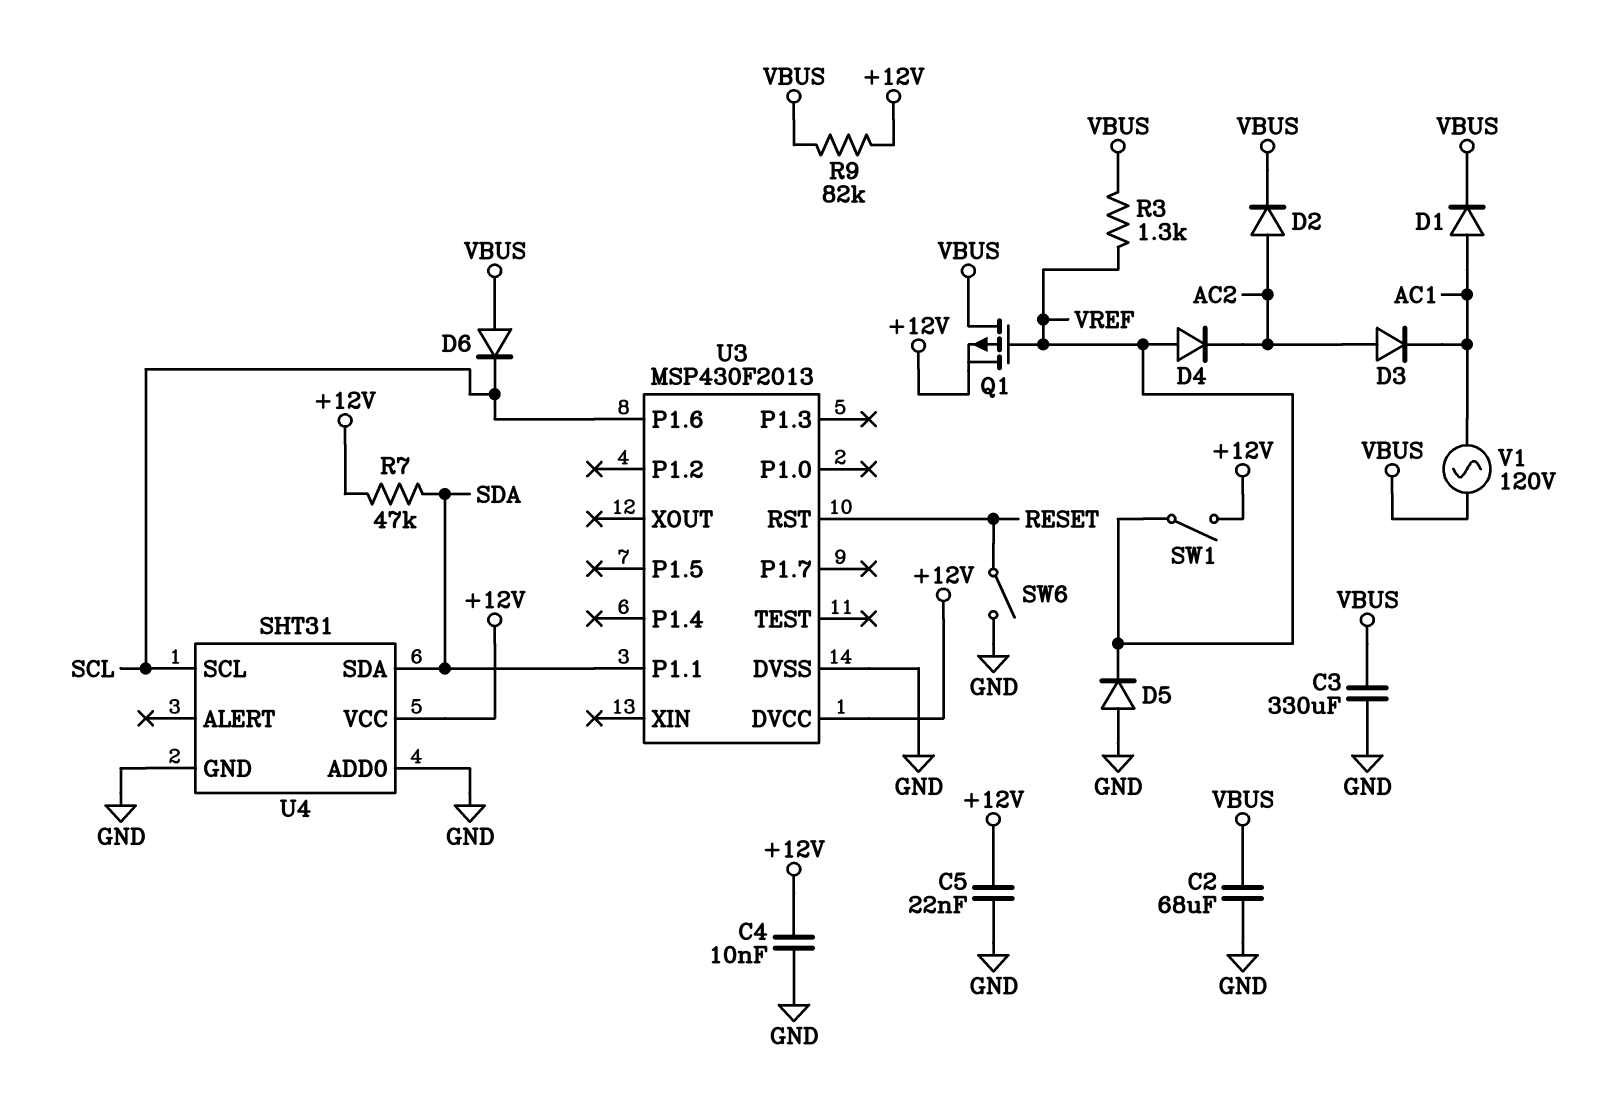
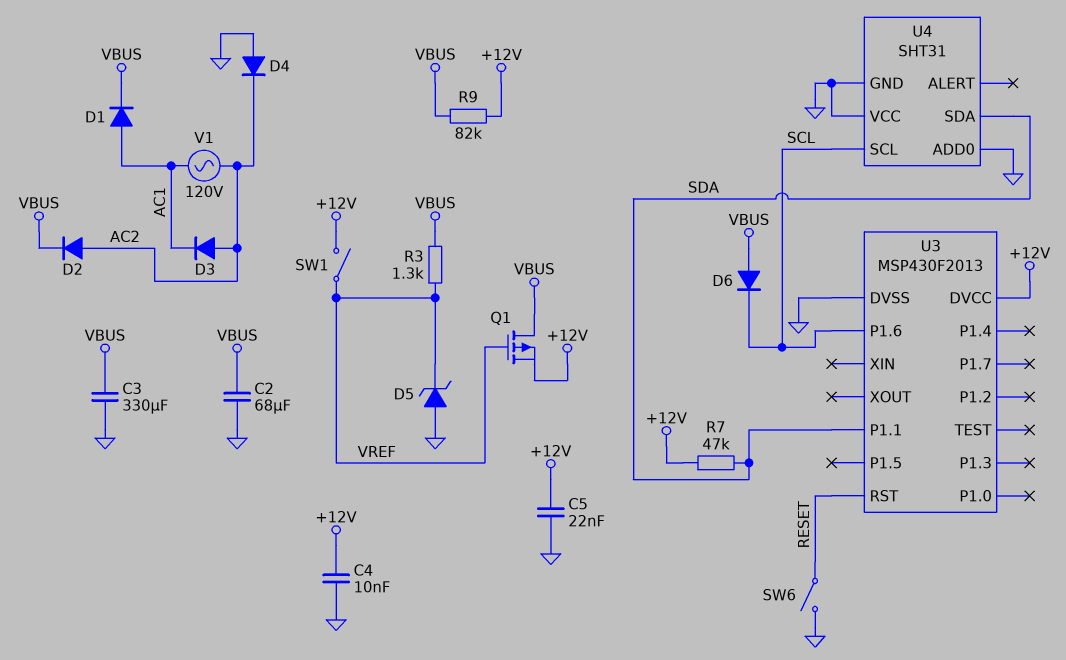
D4: diode (A VREF, K AC2) -> diode (A GND, K AC2)
D5: diode (A GND, K VREF) -> zener (A GND, K VREF)
U4 pin VCC: +12V -> GND
V1: AC 120V (AC1, VBUS) -> AC 120V (AC1, AC2)

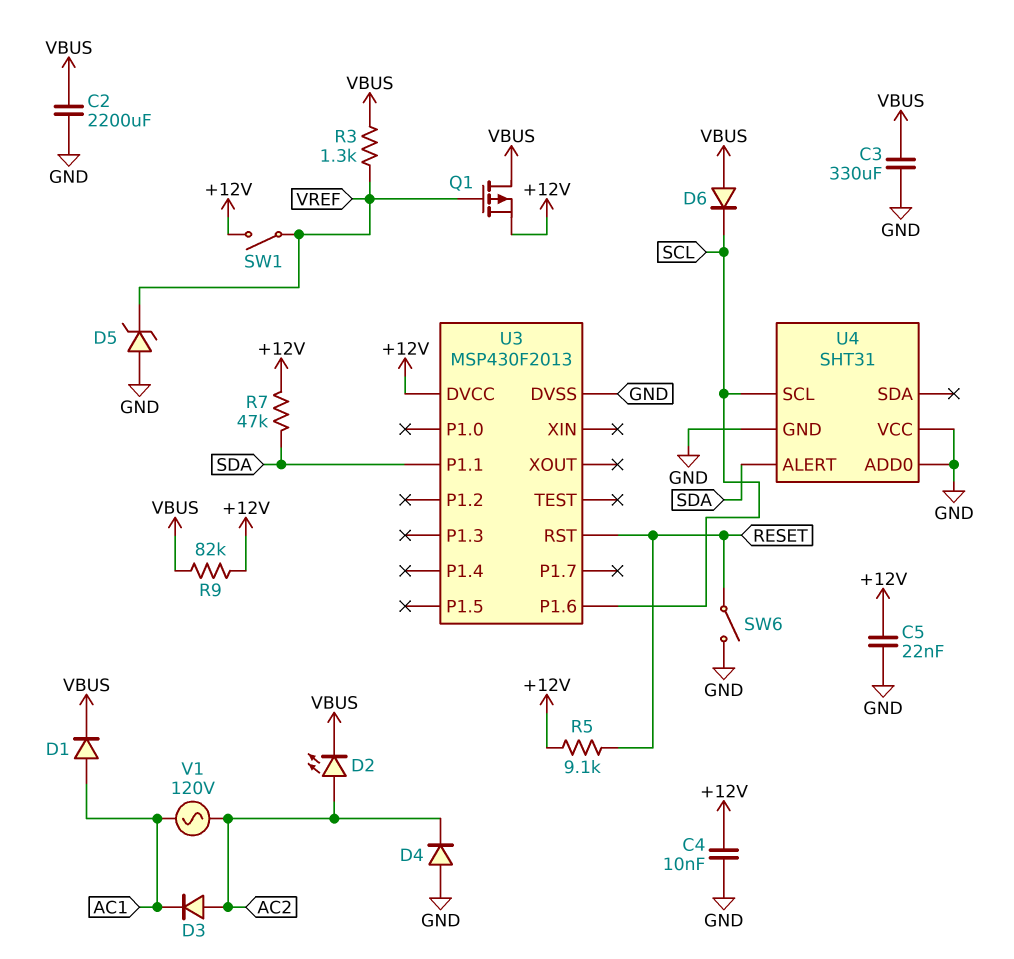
C2: 68uF (GND, VBUS) -> 2200uF (GND, VBUS)
D2: diode (A AC2, K VBUS) -> LED (A AC2, K VBUS)
R5: none -> 9.1k (+12V, RESET)
U4 pin ALERT: none -> SDA
U4 pin SDA: SDA -> none

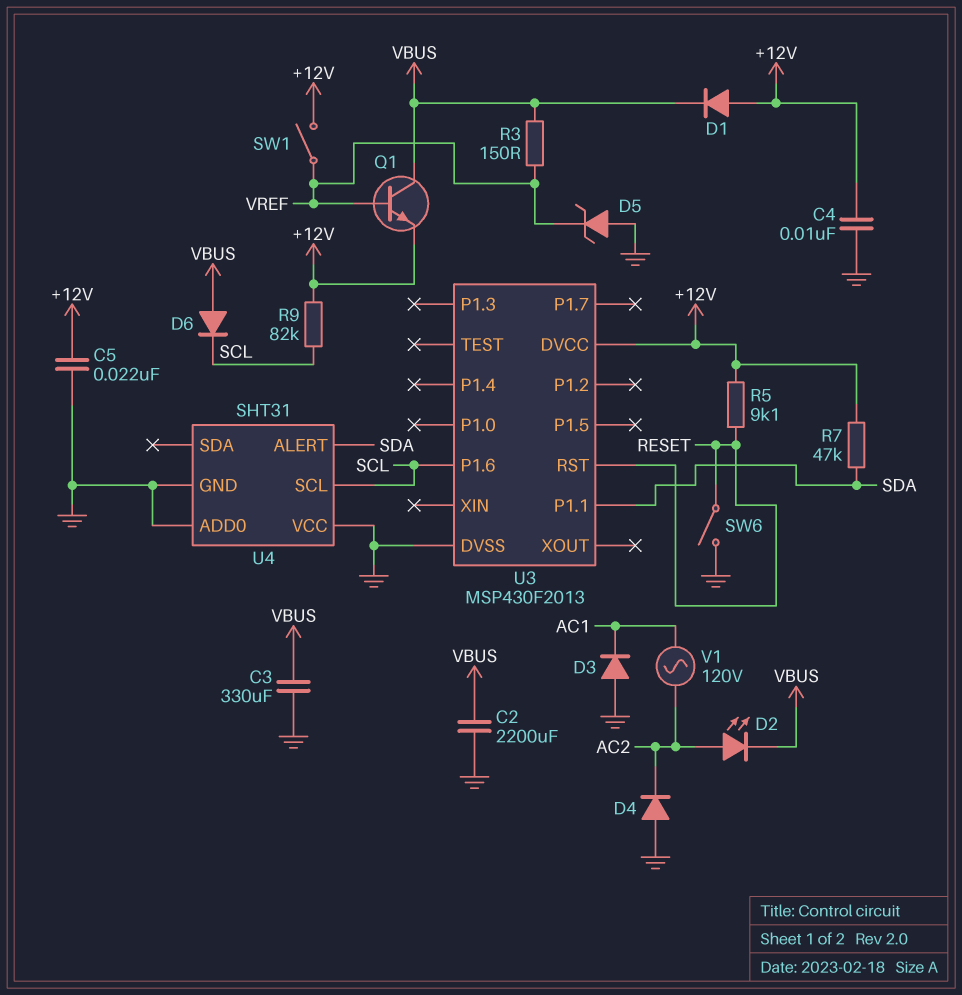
D1: diode (A AC1, K VBUS) -> diode (A +12V, K VBUS)
D3: diode (A AC2, K AC1) -> diode (A GND, K AC1)
Q1: PMOS (G VREF, D VBUS, S +12V) -> NPN (B VREF, C VBUS, E +12V)
R3: 1.3k (VBUS, VREF) -> 150 (VBUS, VREF)
R9: 82k (+12V, VBUS) -> 82k (+12V, SCL)

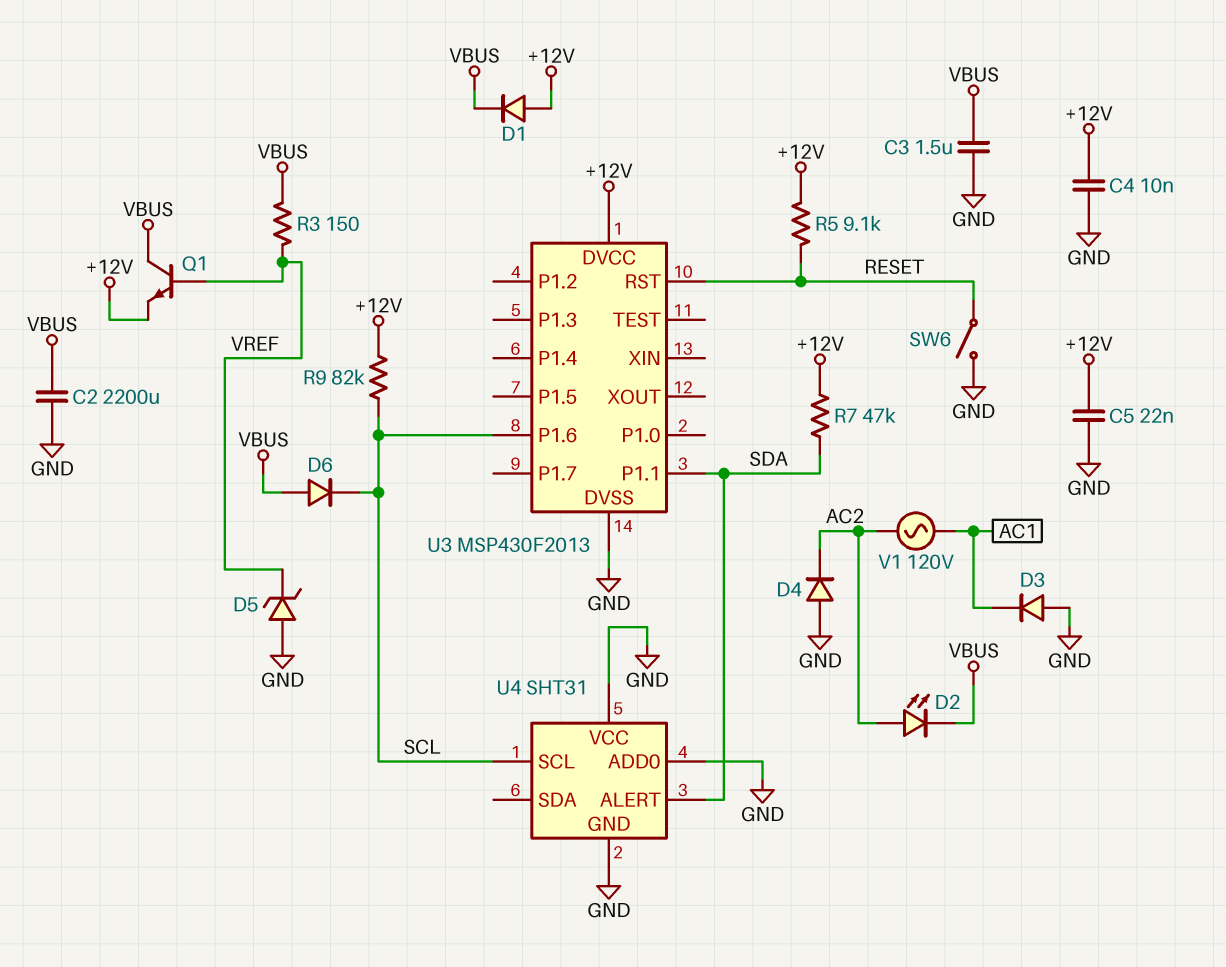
C3: 330uF (GND, VBUS) -> 1.5uF (GND, VBUS)
SW1: switch (+12V, VREF) -> none

